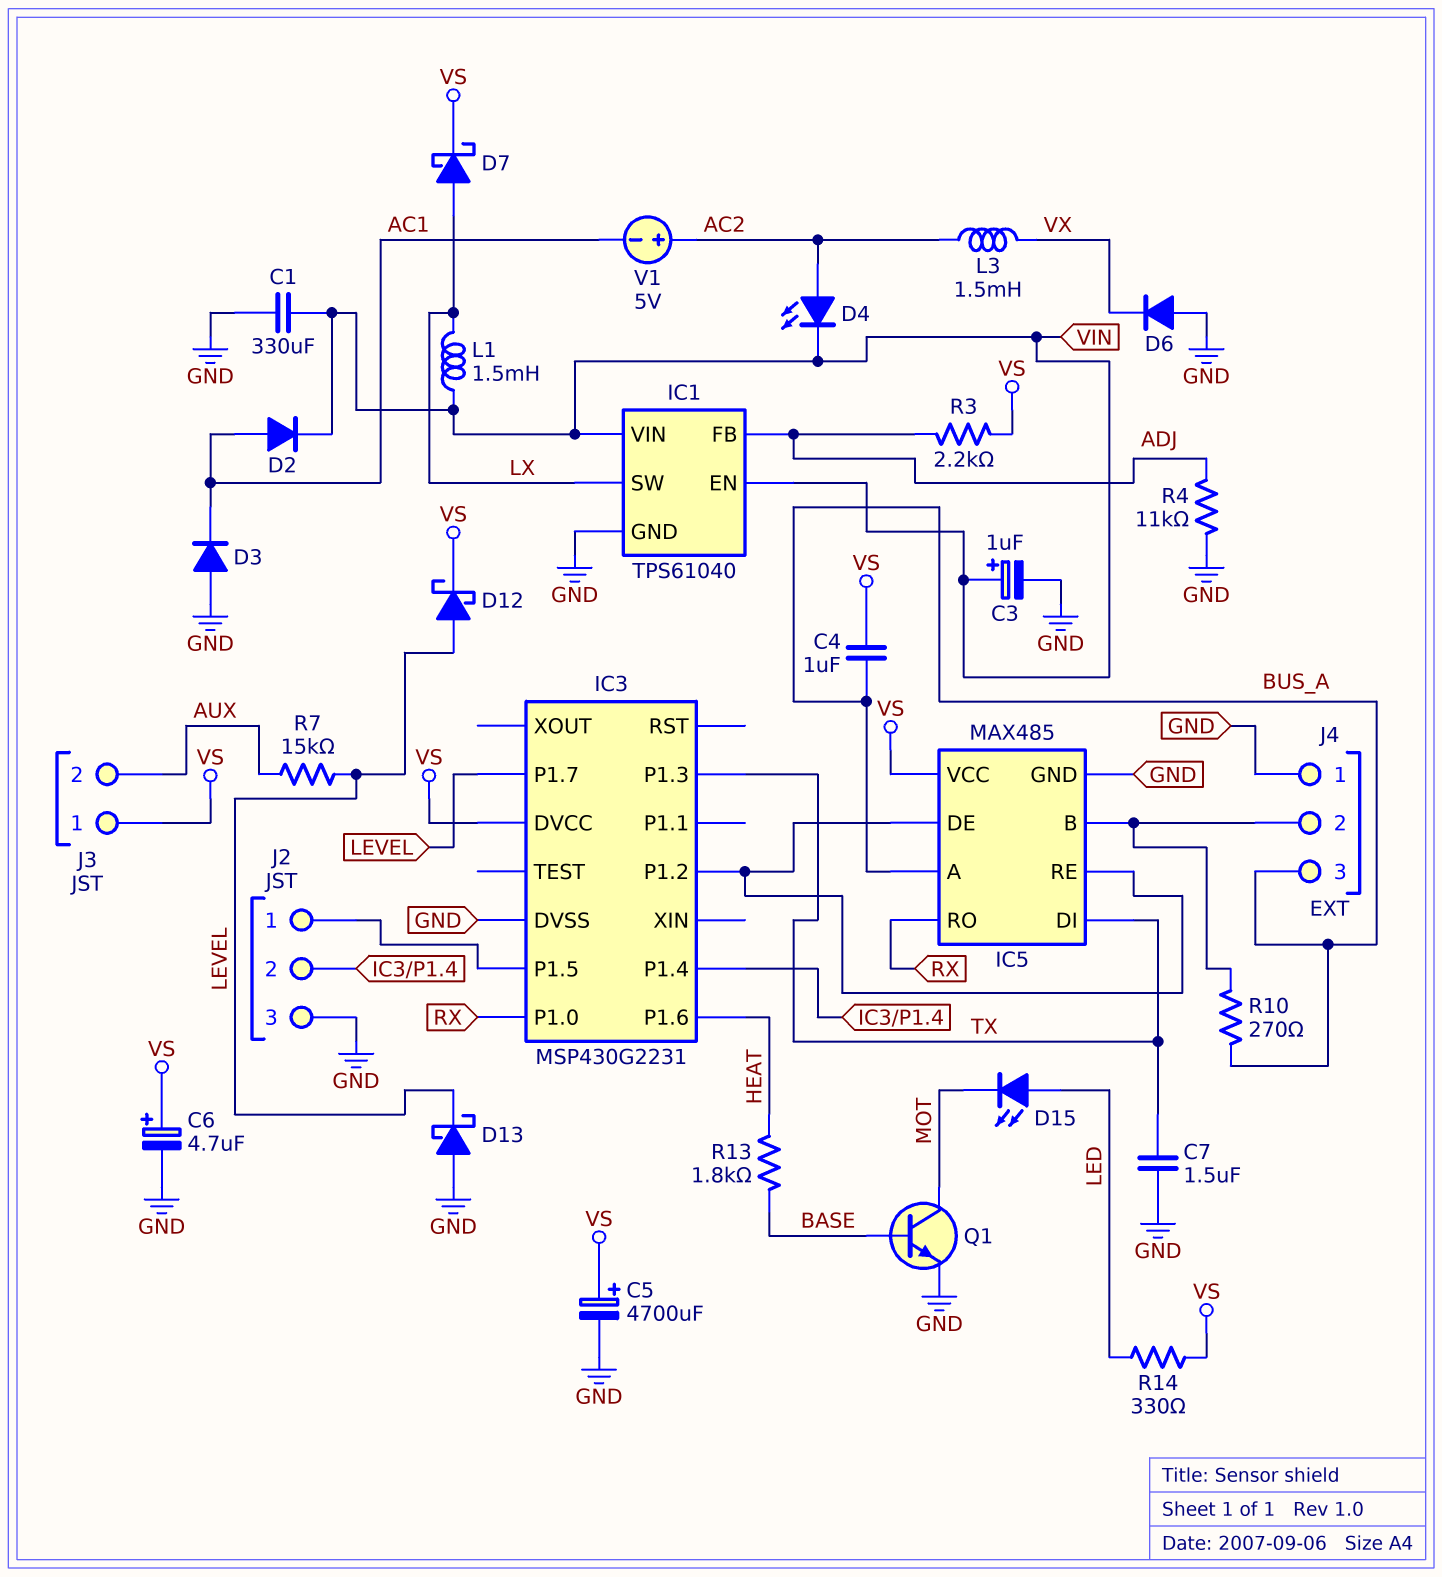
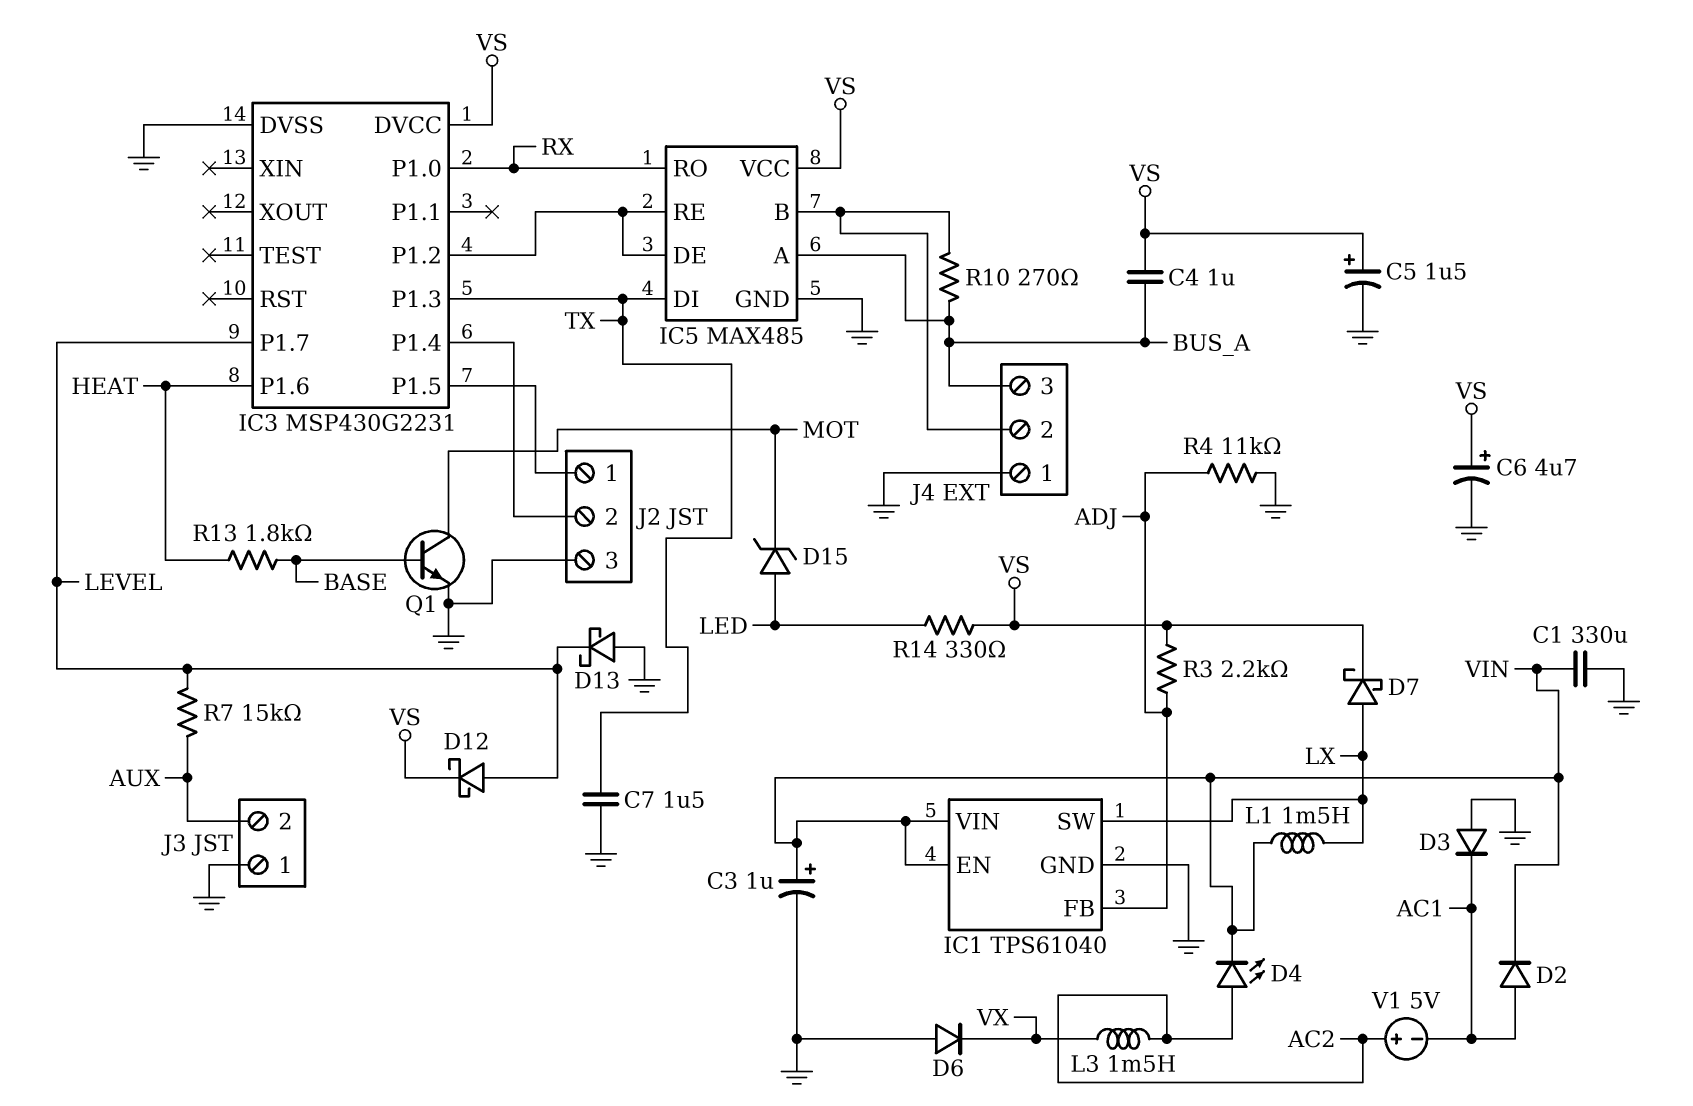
C5: 4700uF (plus VS, minus GND) -> 1.5uF (plus VS, minus GND)
D15: LED (A LED, K MOT) -> zener (A LED, K MOT)
J3 pin 1: VS -> GND

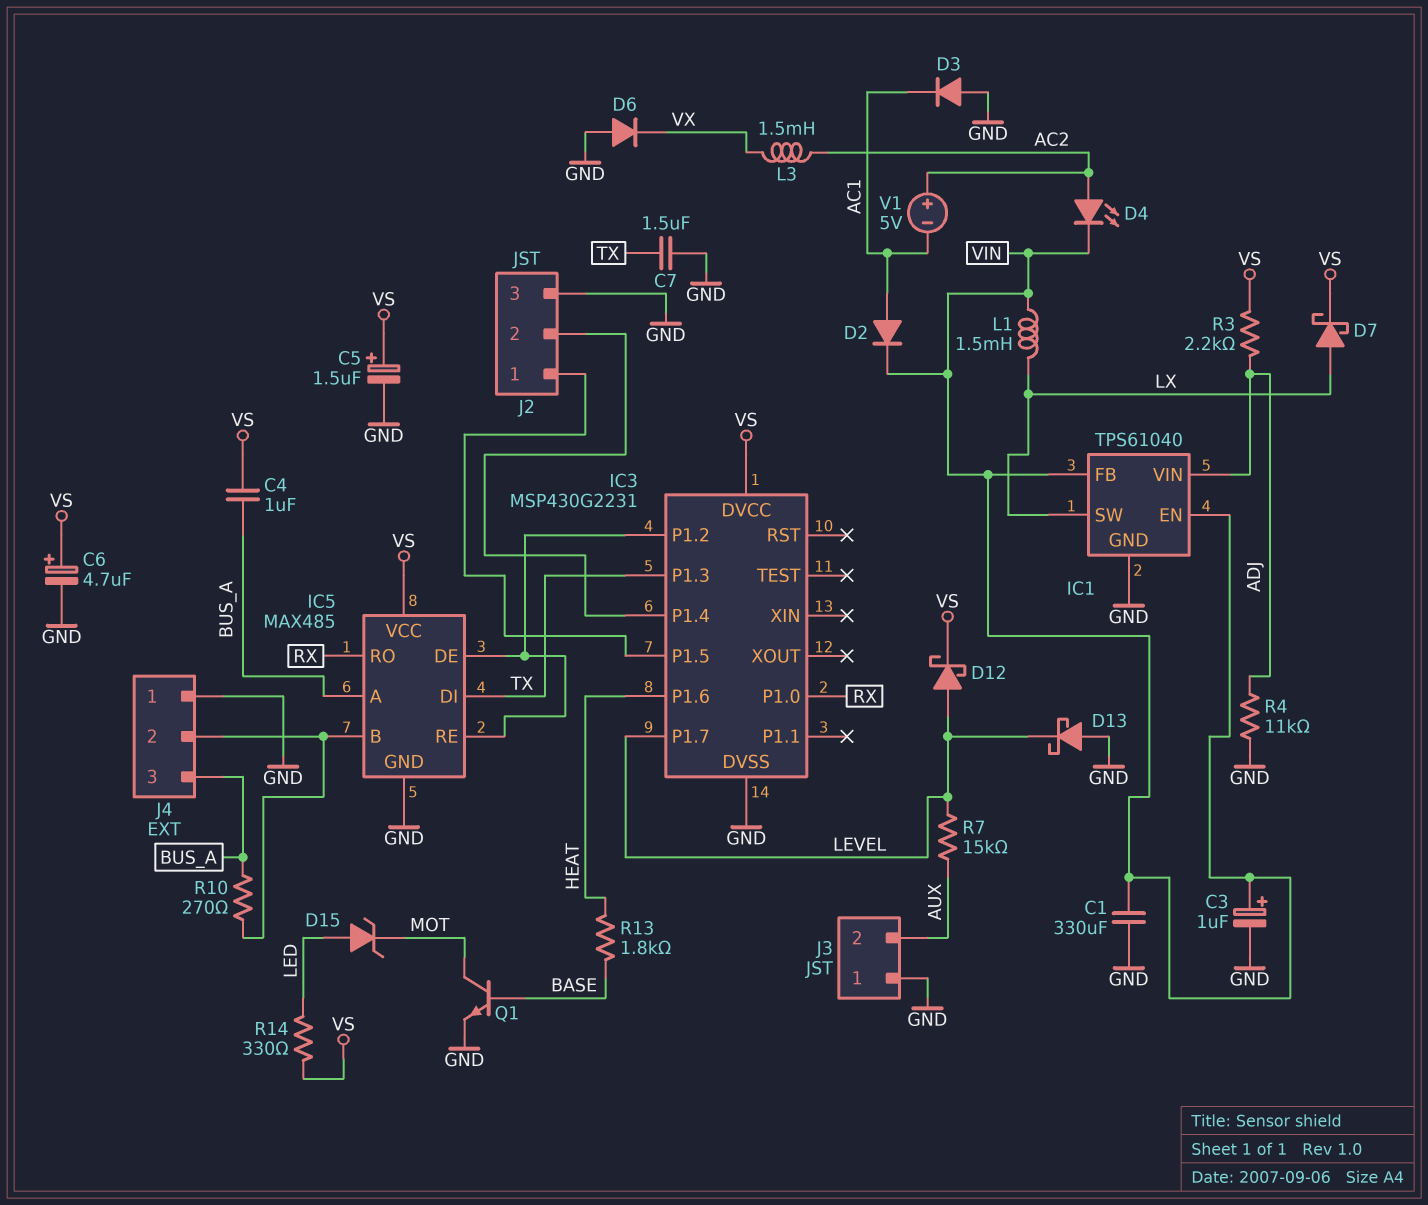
IC1 pin FB: ADJ -> VIN
IC1 pin VIN: VIN -> ADJ

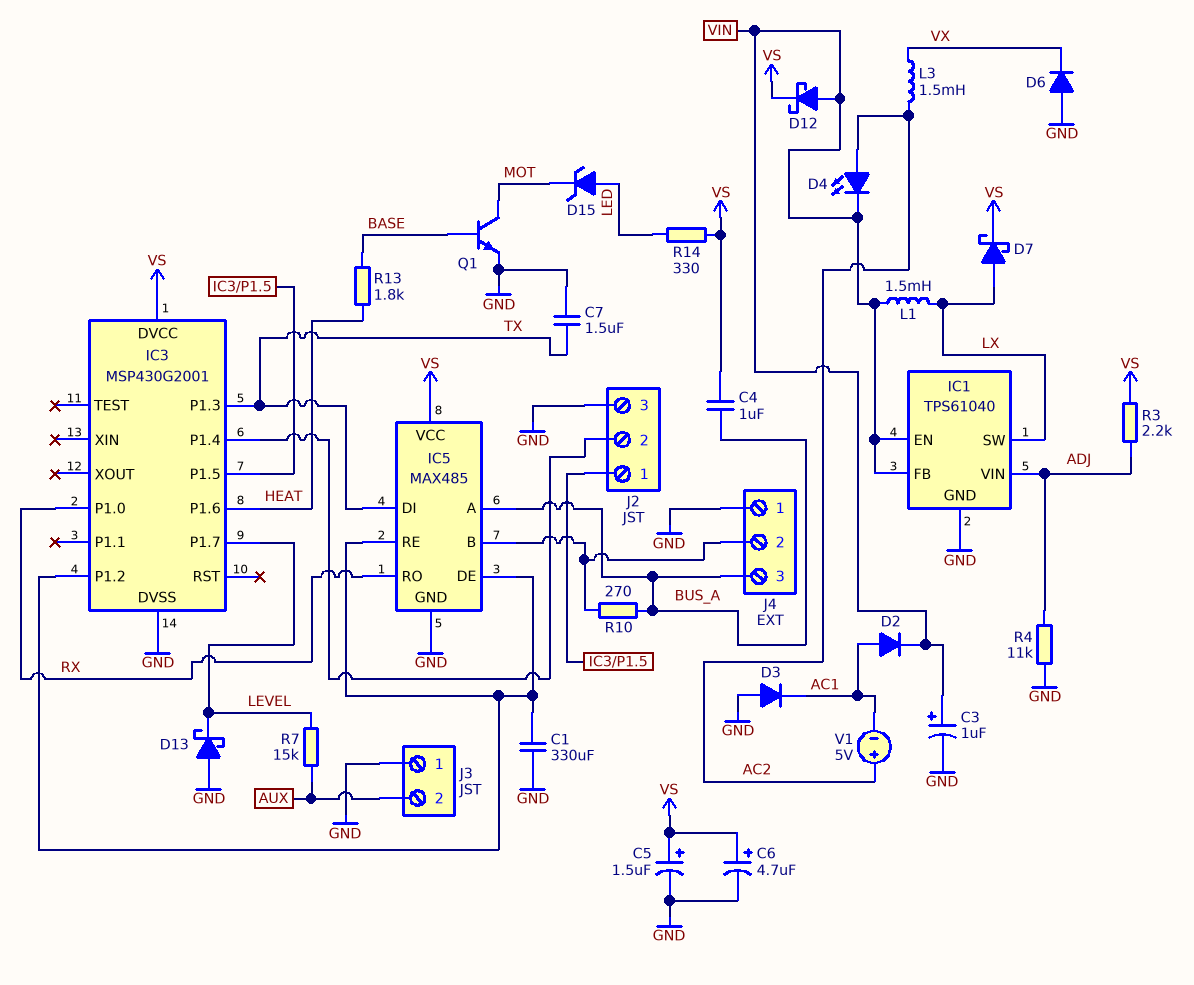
C1: 330uF (GND, VIN) -> 330uF (GND, IC3/P1.2)
D12: schottky (A LEVEL, K VS) -> schottky (A VIN, K VS)
IC3: MSP430G2231 -> MSP430G2001

